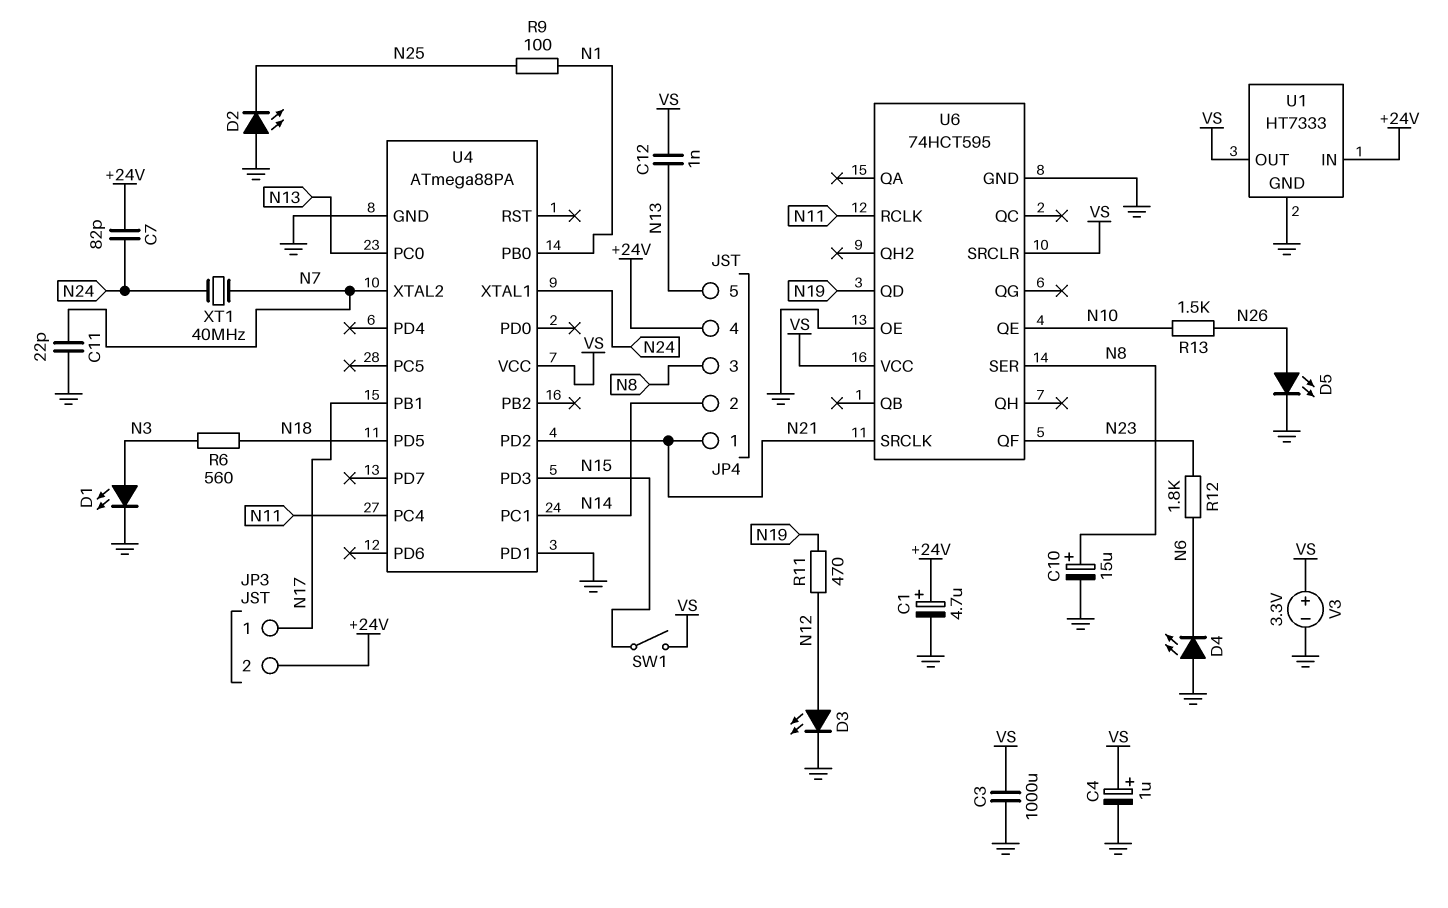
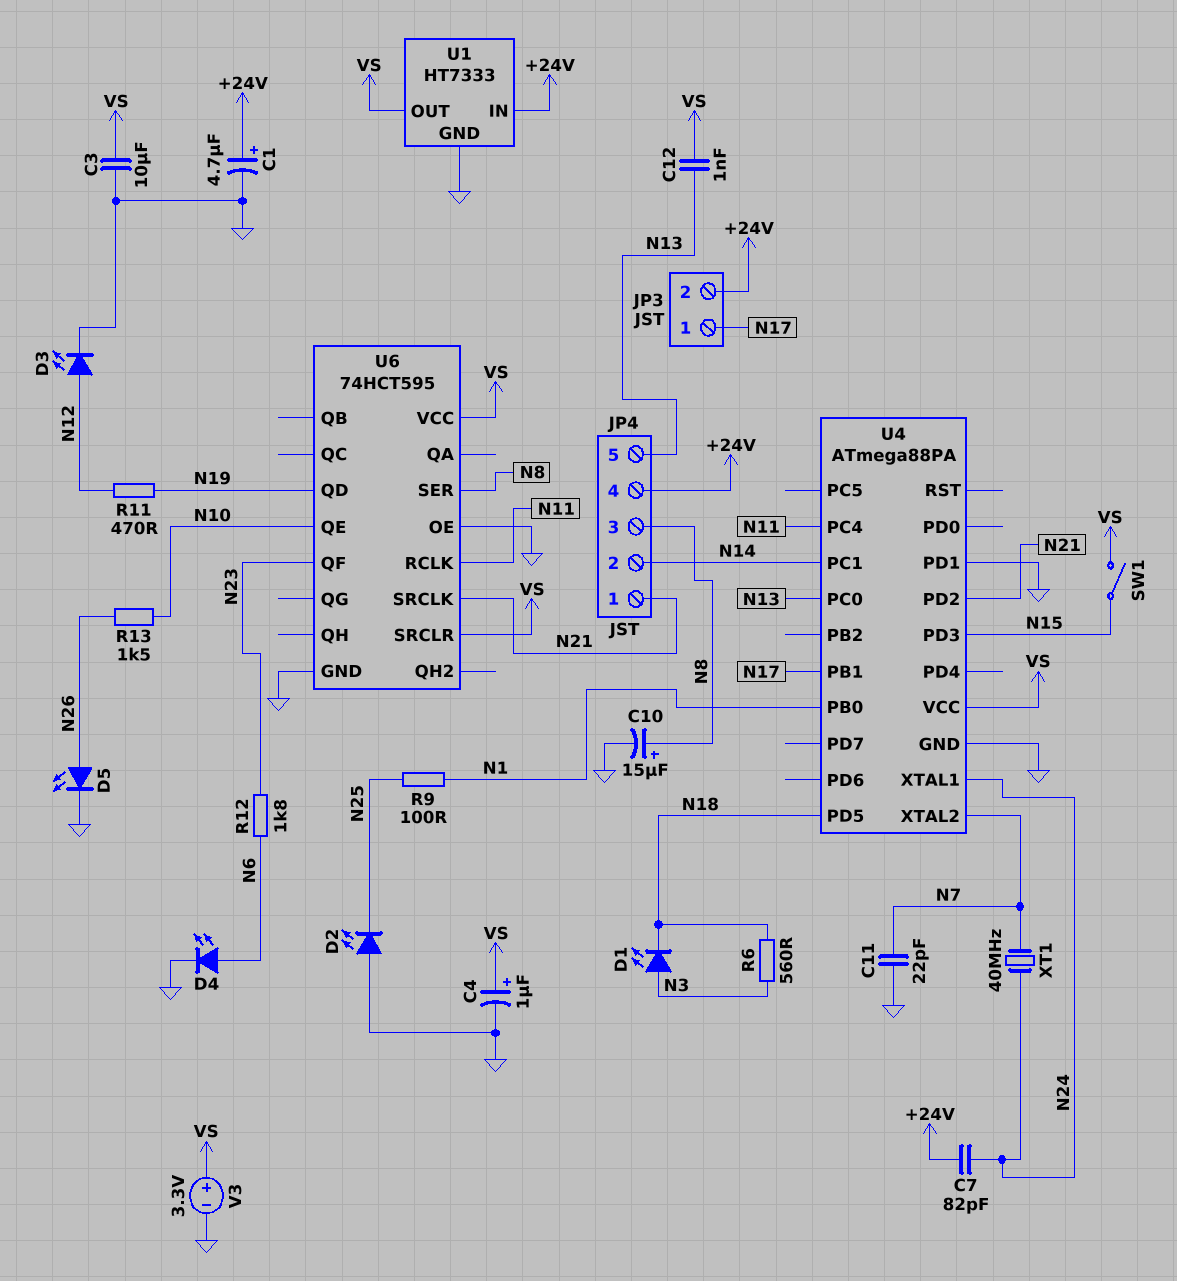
C3: 1000uF (GND, VS) -> 10uF (GND, VS)
D1: LED (A N3, K GND) -> LED (A N3, K N18)
D4: LED (A GND, K N6) -> LED (A N6, K GND)

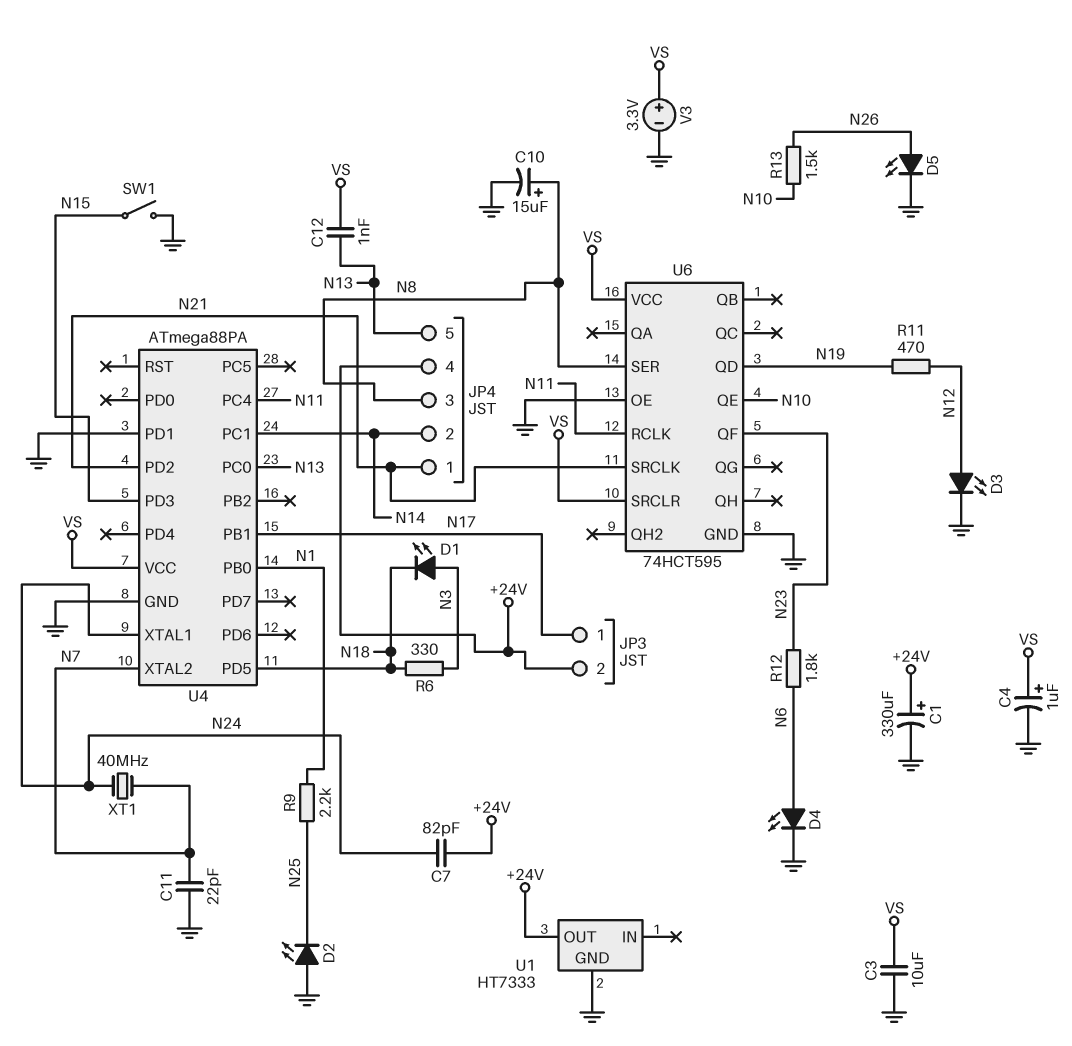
C1: 4.7uF (plus +24V, minus GND) -> 330uF (plus +24V, minus GND)
R6: 560 (N3, N18) -> 330 (N3, N18)
R9: 100 (N1, N25) -> 2.2k (N1, N25)
SW1: switch (N15, VS) -> switch (GND, N15)
U1 pin IN: +24V -> none
U1 pin OUT: VS -> +24V

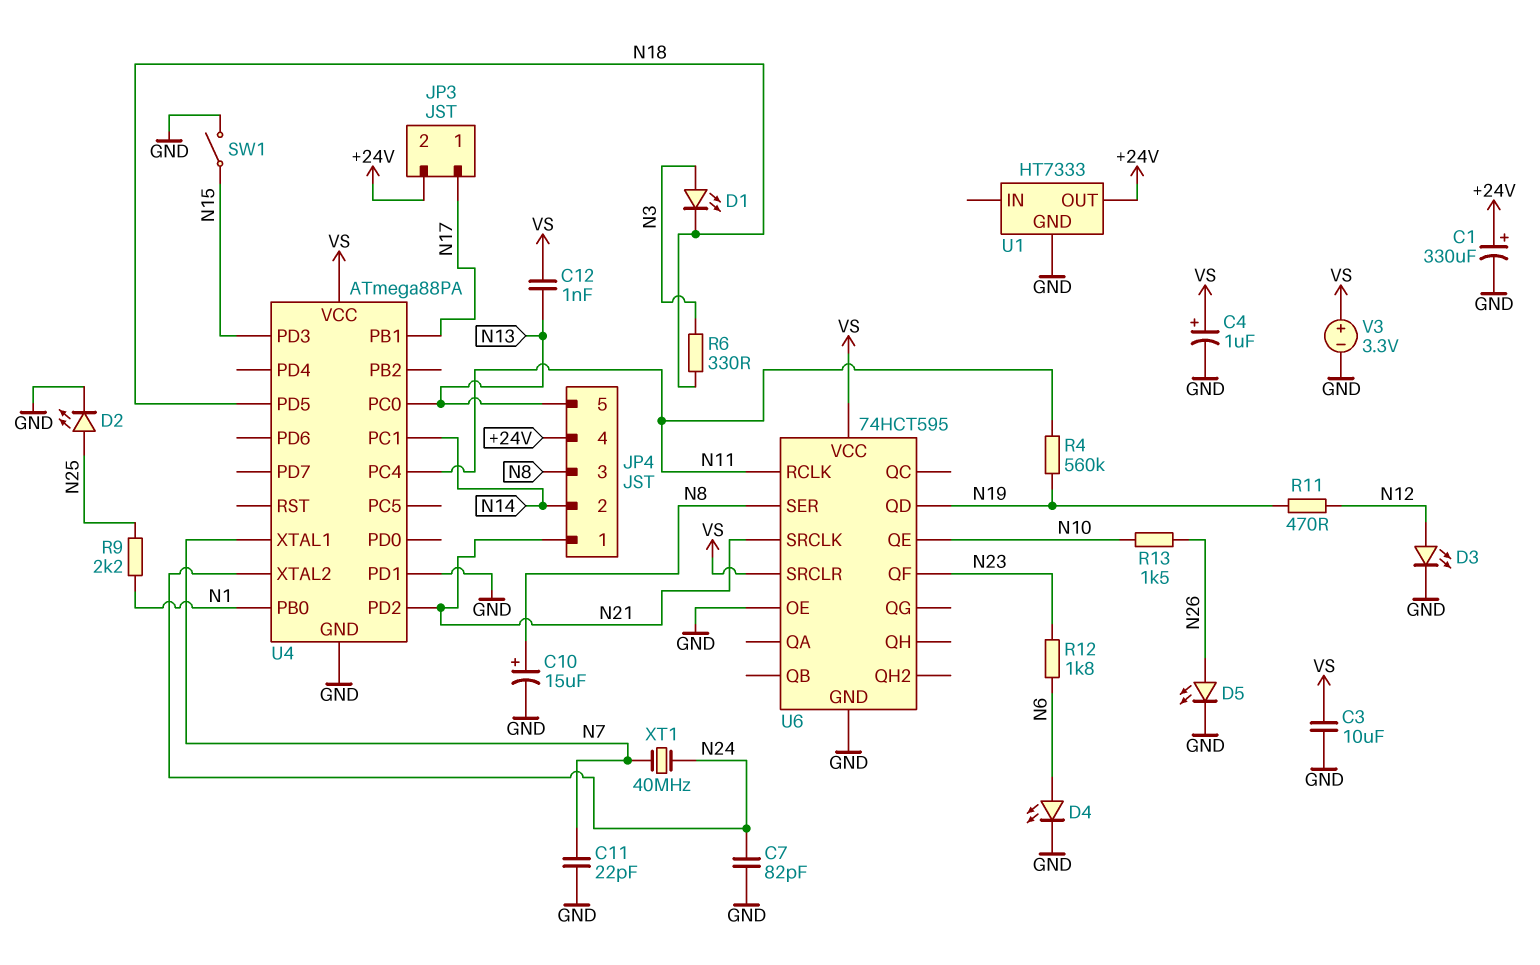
C7: 82pF (+24V, N24) -> 82pF (GND, N24)
D2: LED (A GND, K N25) -> LED (A N25, K GND)
R4: none -> 560k (N11, N19)
U4 pin XTAL1: N24 -> N7
U4 pin XTAL2: N7 -> N24

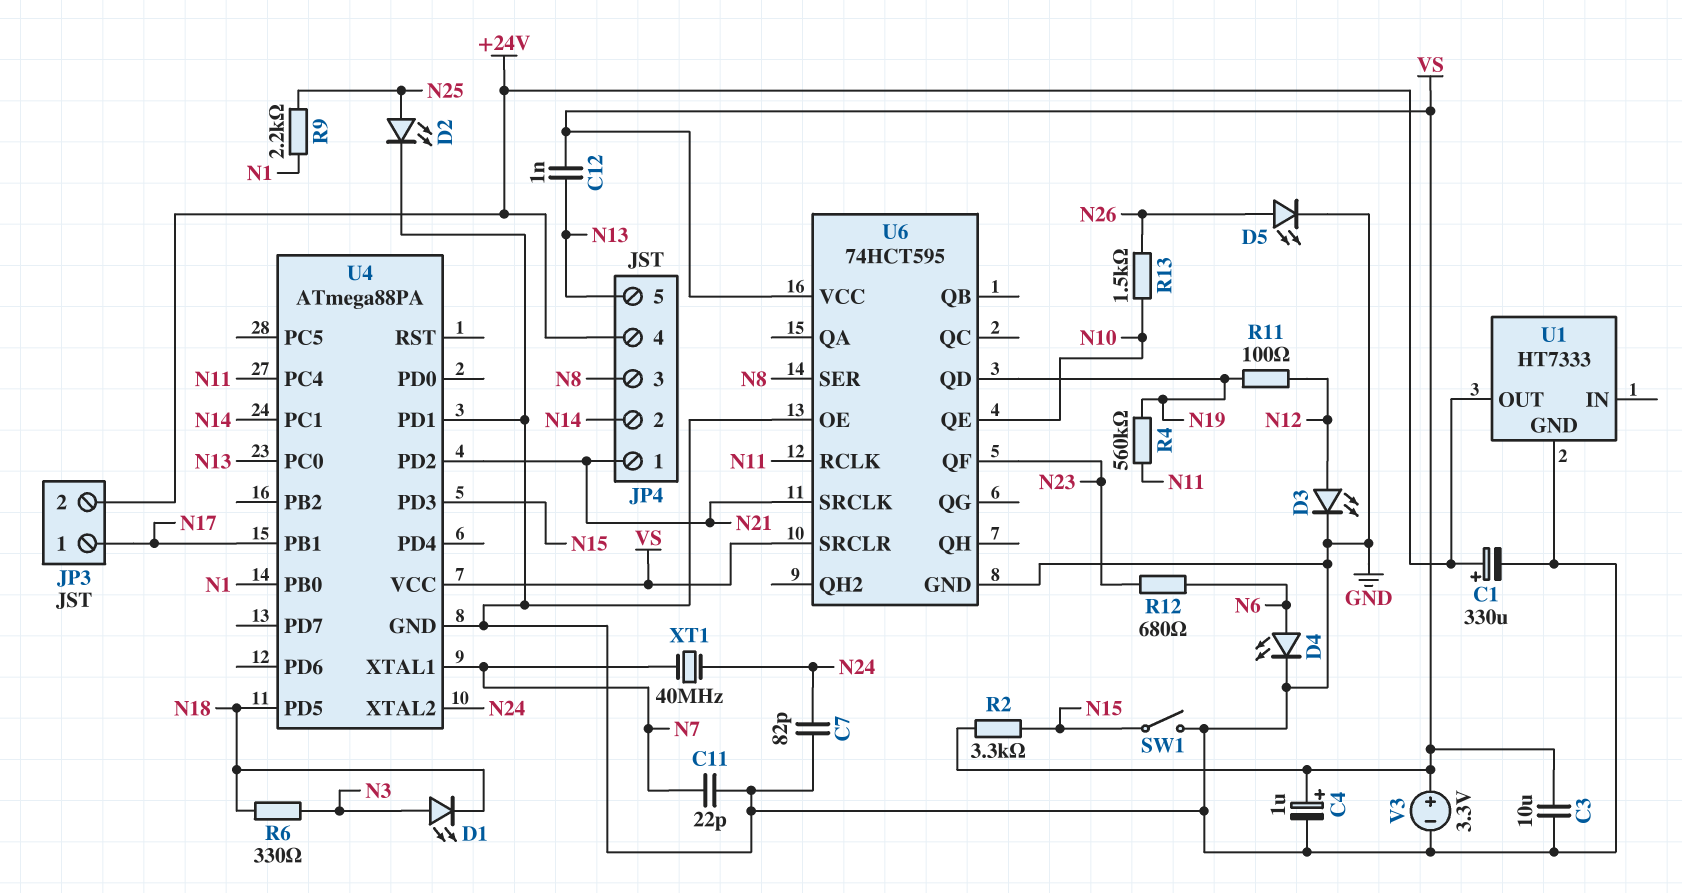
C10: 15uF (plus N8, minus GND) -> none
R2: none -> 3.3k (N15, VS)
R11: 470 (N12, N19) -> 100 (N12, N19)
R12: 1.8k (N6, N23) -> 680 (N6, N23)

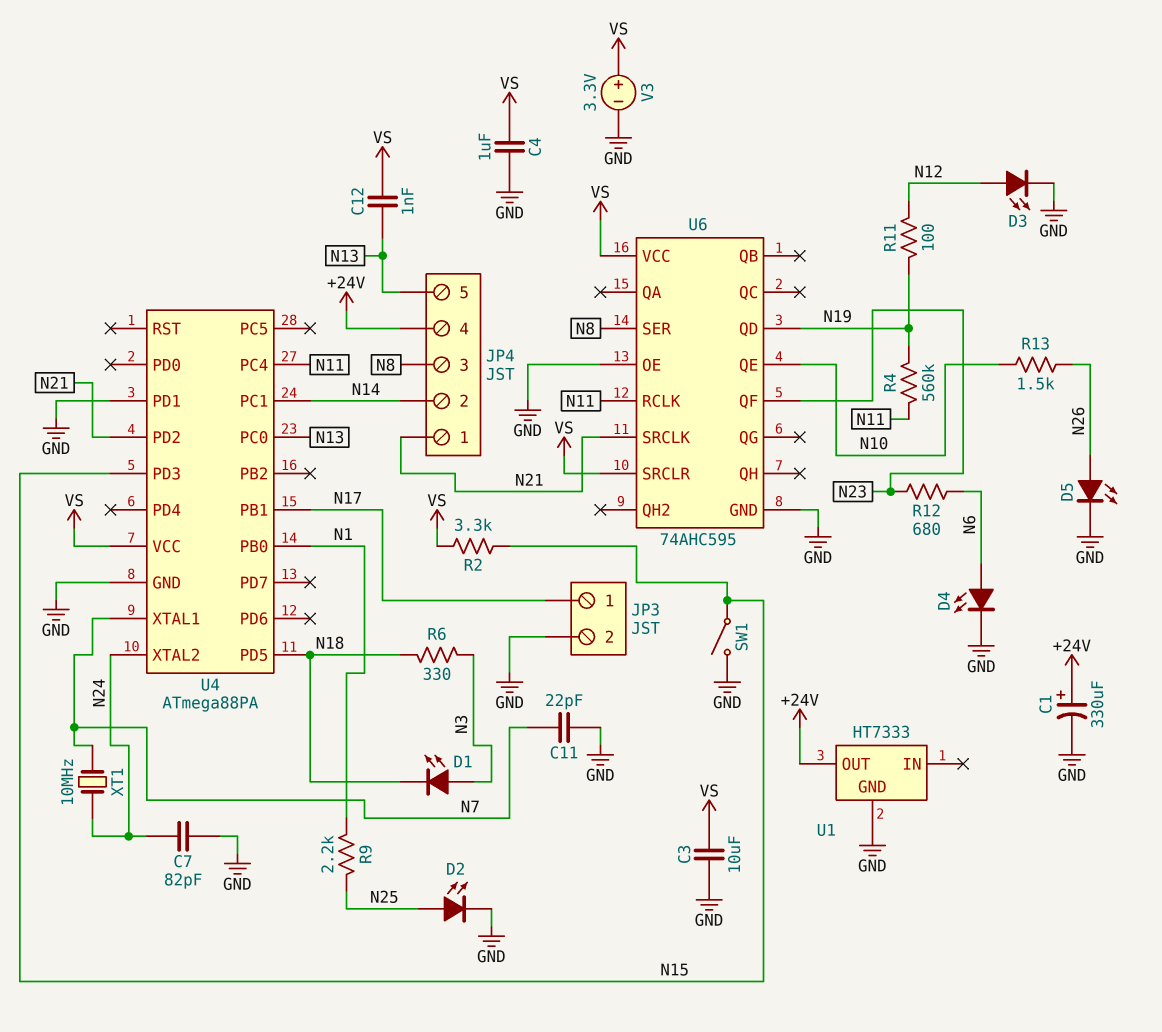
C4: 1uF (plus VS, minus GND) -> 1uF (GND, VS)
JP3 pin 2: +24V -> GND
U6: 74HCT595 -> 74AHC595
XT1: 40MHz (N7, N24) -> 10MHz (N7, N24)

